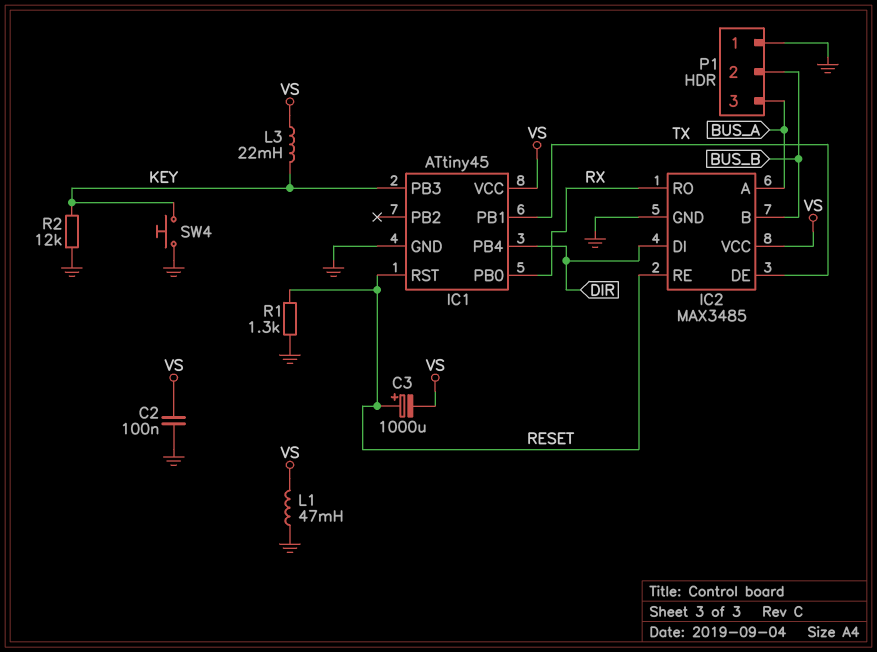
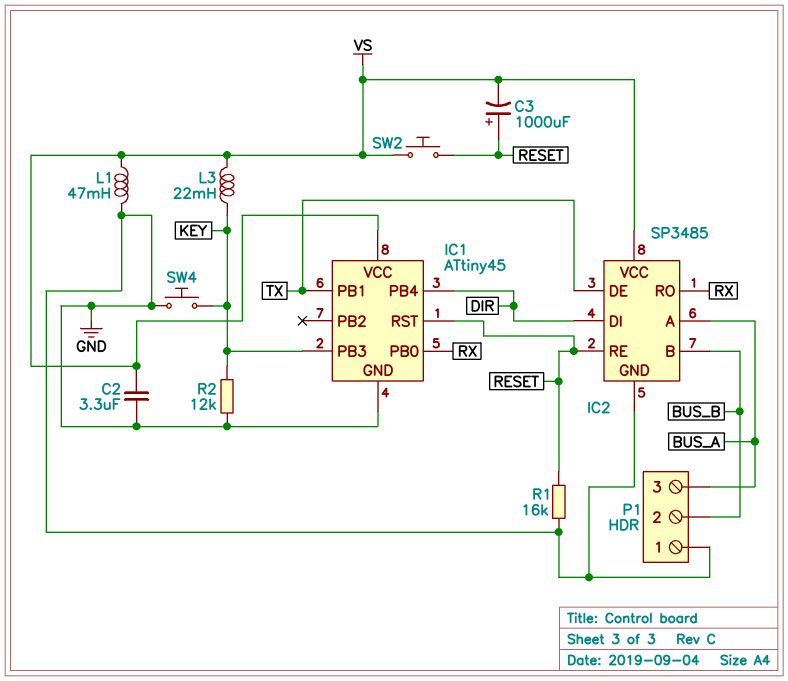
C2: 100nF (GND, VS) -> 3.3uF (GND, VS)
IC2: MAX3485 -> SP3485
R1: 1.3k (GND, RESET) -> 16k (GND, RESET)
SW2: none -> button (RESET, VS)

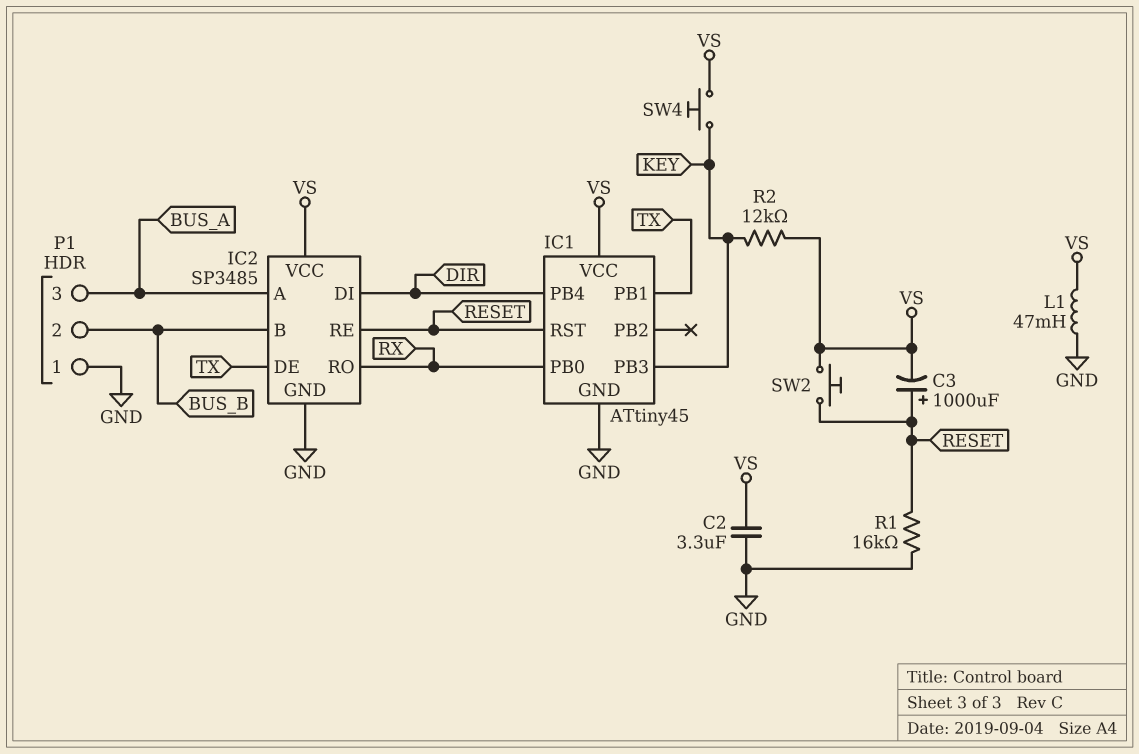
L3: 22mH (KEY, VS) -> none
R2: 12k (GND, KEY) -> 12k (KEY, VS)
SW4: button (GND, KEY) -> button (KEY, VS)

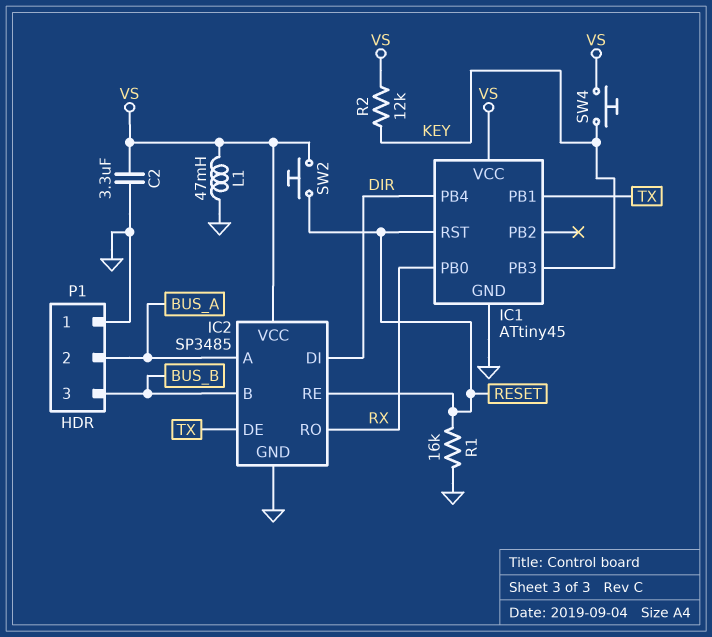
C3: 1000uF (plus RESET, minus VS) -> none
P1 pin 2: BUS_B -> BUS_A
P1 pin 3: BUS_A -> BUS_B

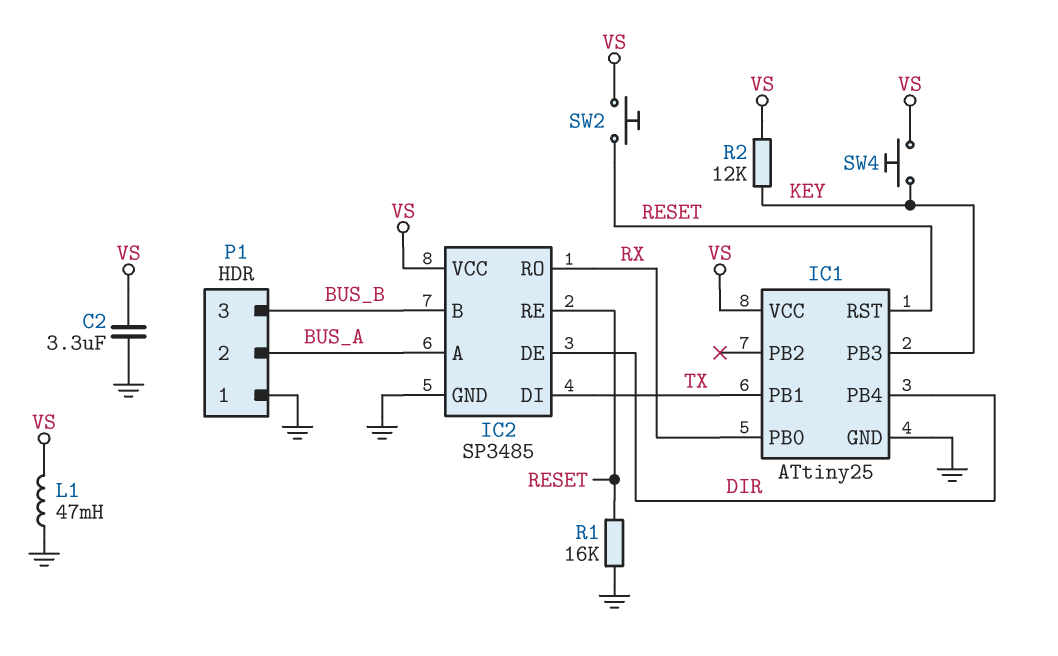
IC1: ATtiny45 -> ATtiny25
IC2 pin DE: TX -> DIR
IC2 pin DI: DIR -> TX

